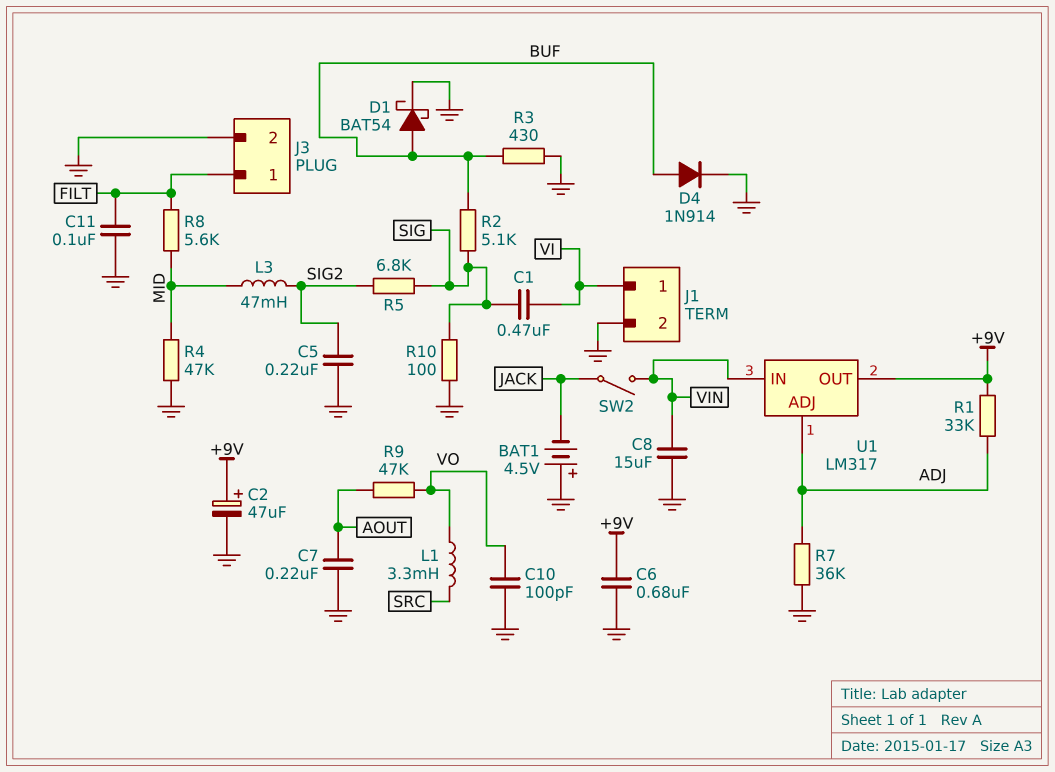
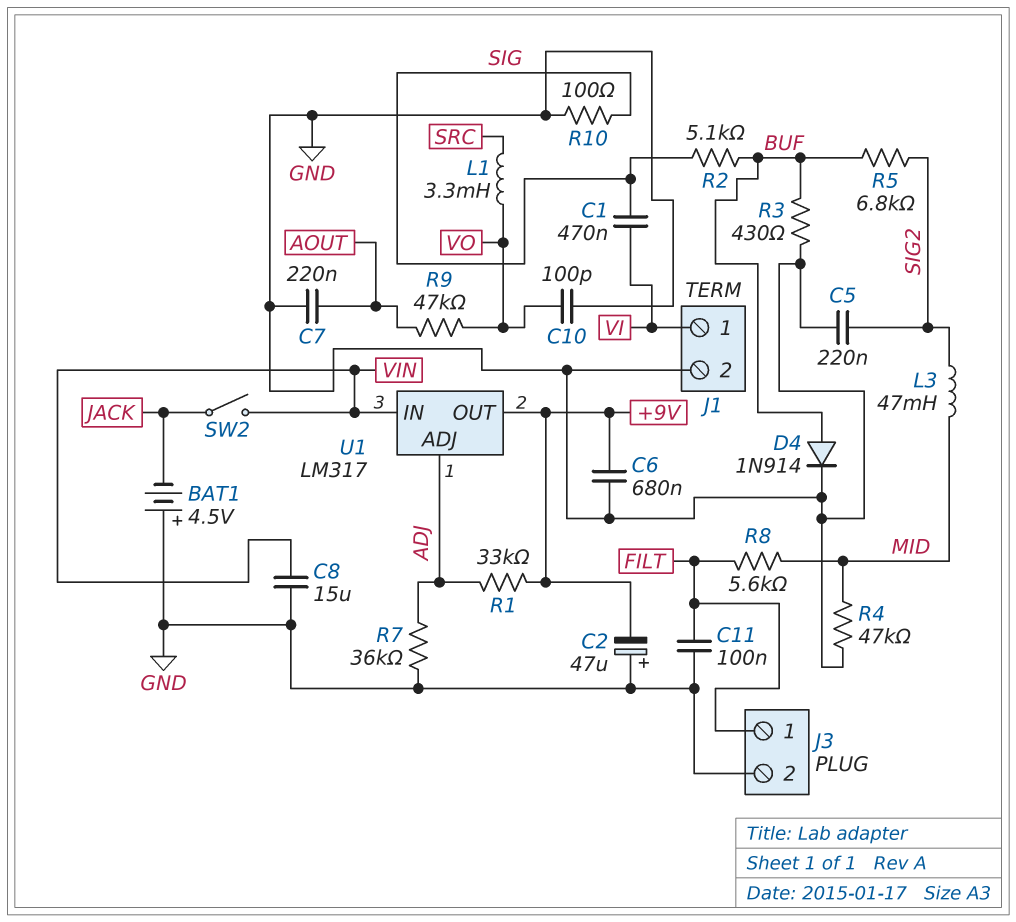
C2: 47uF (plus +9V, minus GND) -> 47uF (plus GND, minus +9V)
D1: schottky BAT54 (A BUF, K GND) -> none
R5: 6.8k (SIG, SIG2) -> 6.8k (BUF, SIG2)

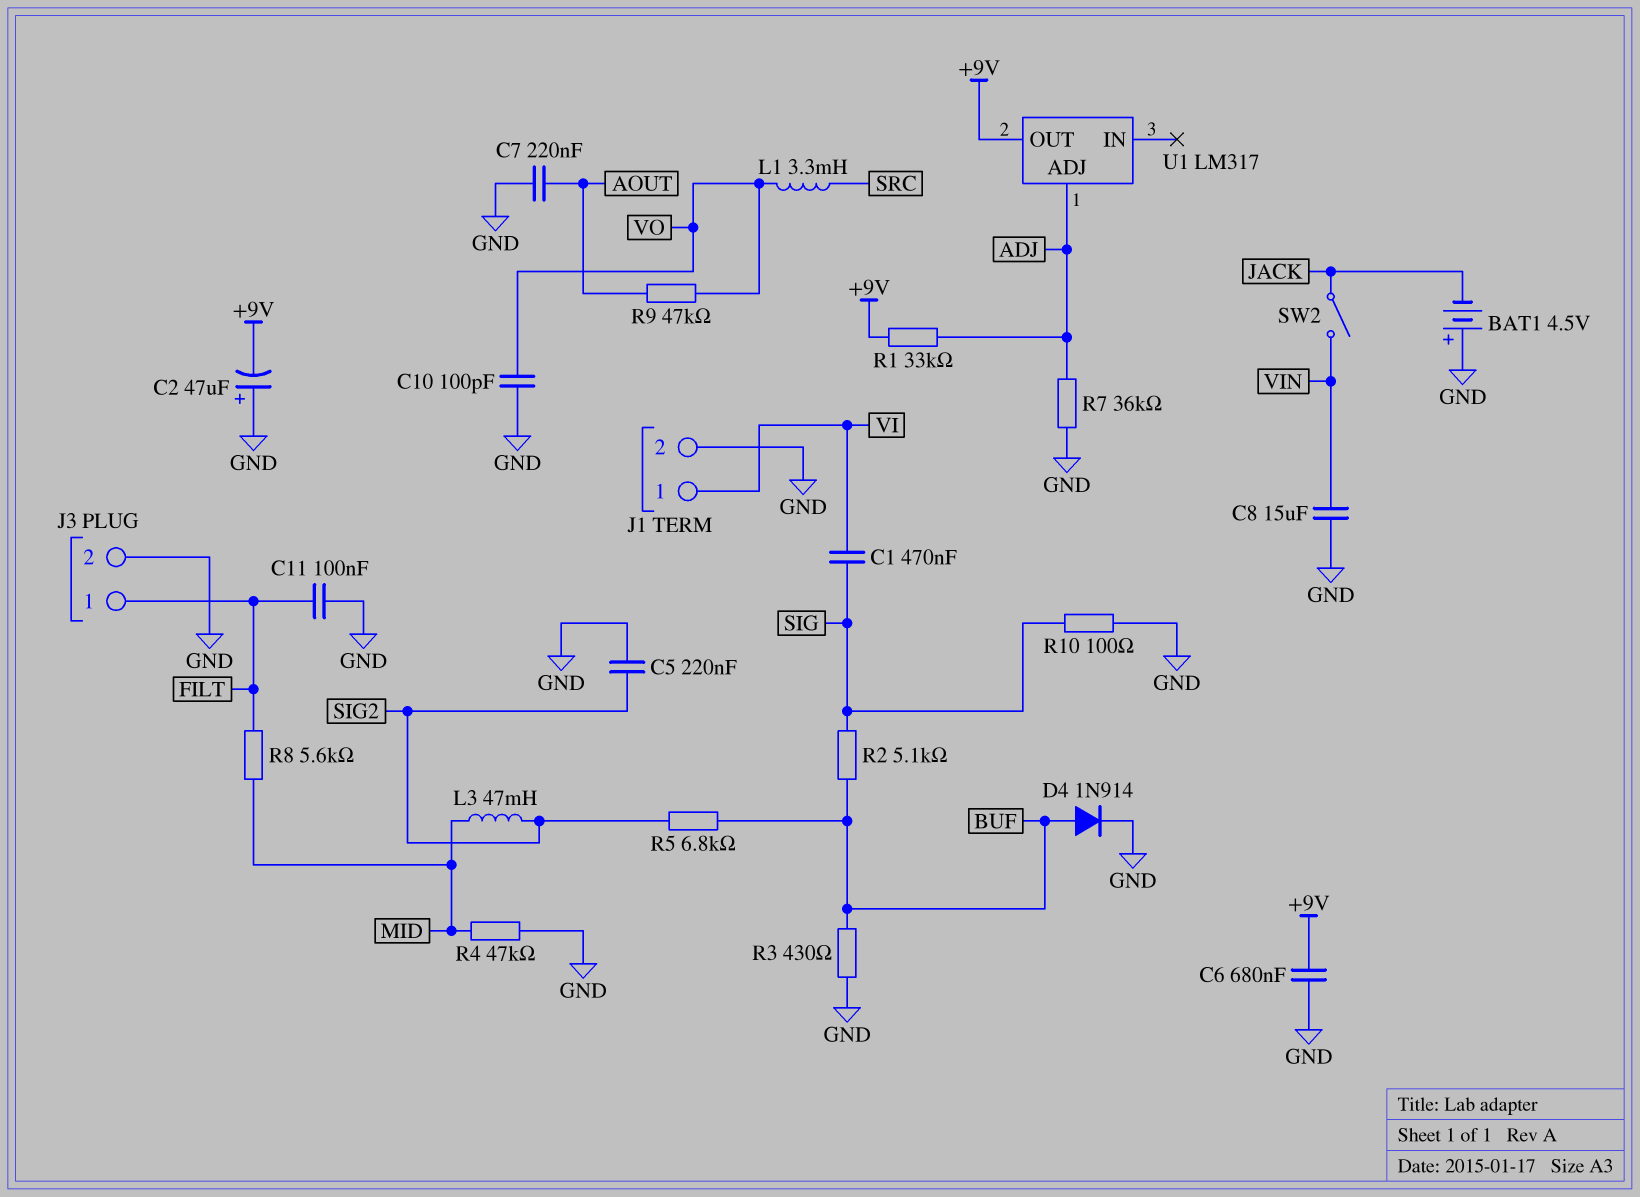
U1 pin IN: VIN -> none

